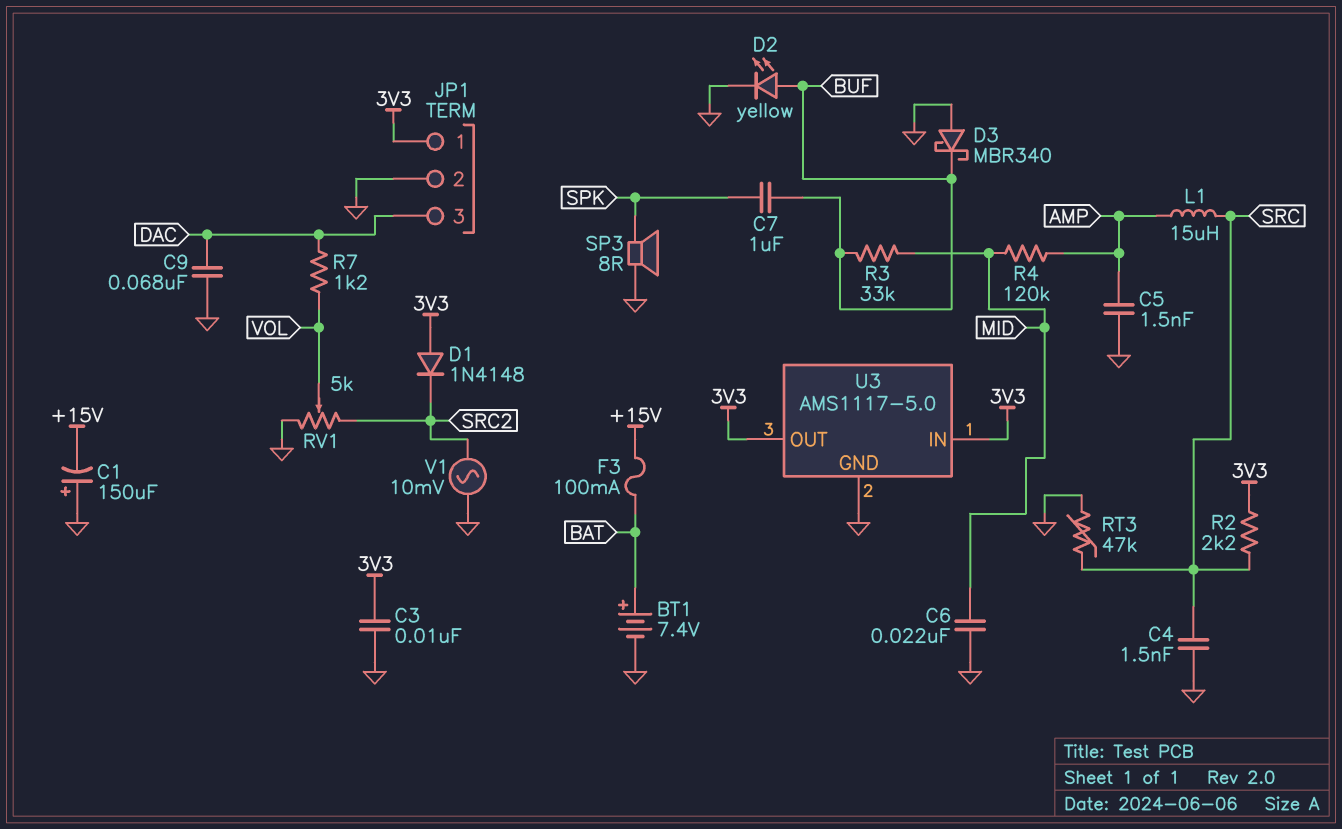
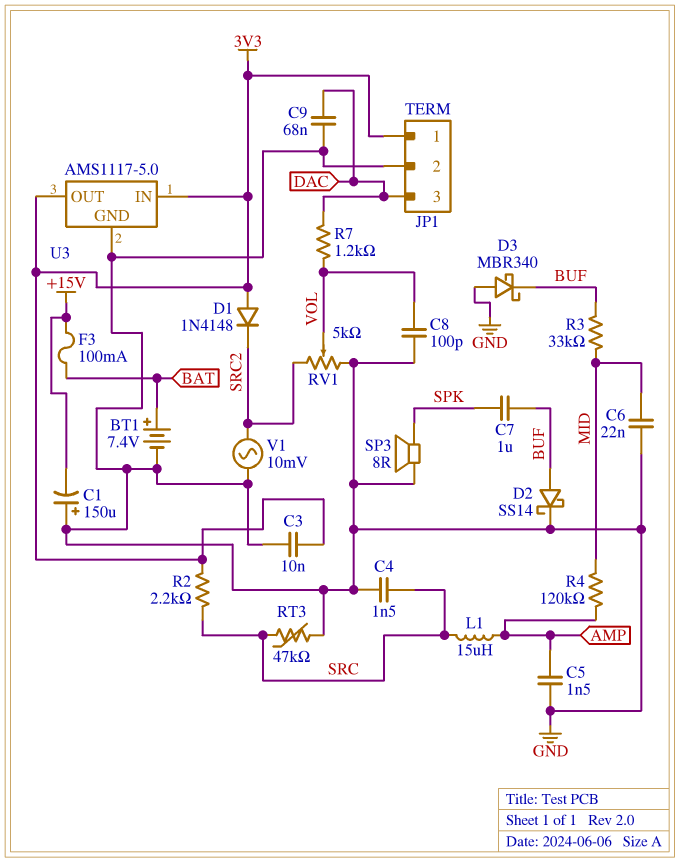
C8: none -> 100pF (GND, VOL)
D2: LED yellow (A BUF, K GND) -> schottky SS14 (A BUF, K GND)

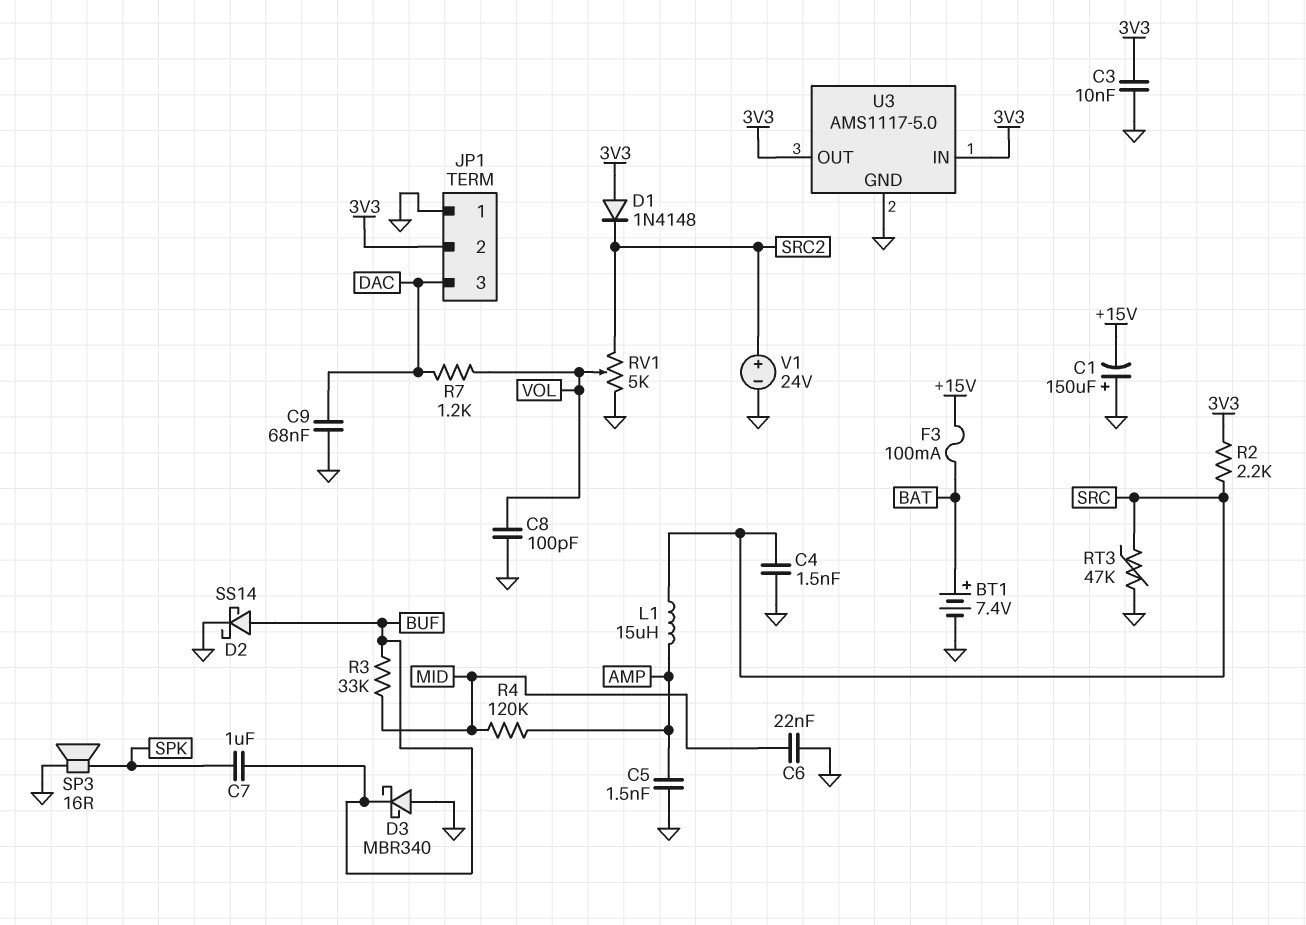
JP1 pin 1: 3V3 -> GND
JP1 pin 2: GND -> 3V3
SP3: speaker 8R (GND, SPK) -> speaker 16R (GND, SPK)
V1: AC 10mV (GND, SRC2) -> 24V (plus SRC2, minus GND)

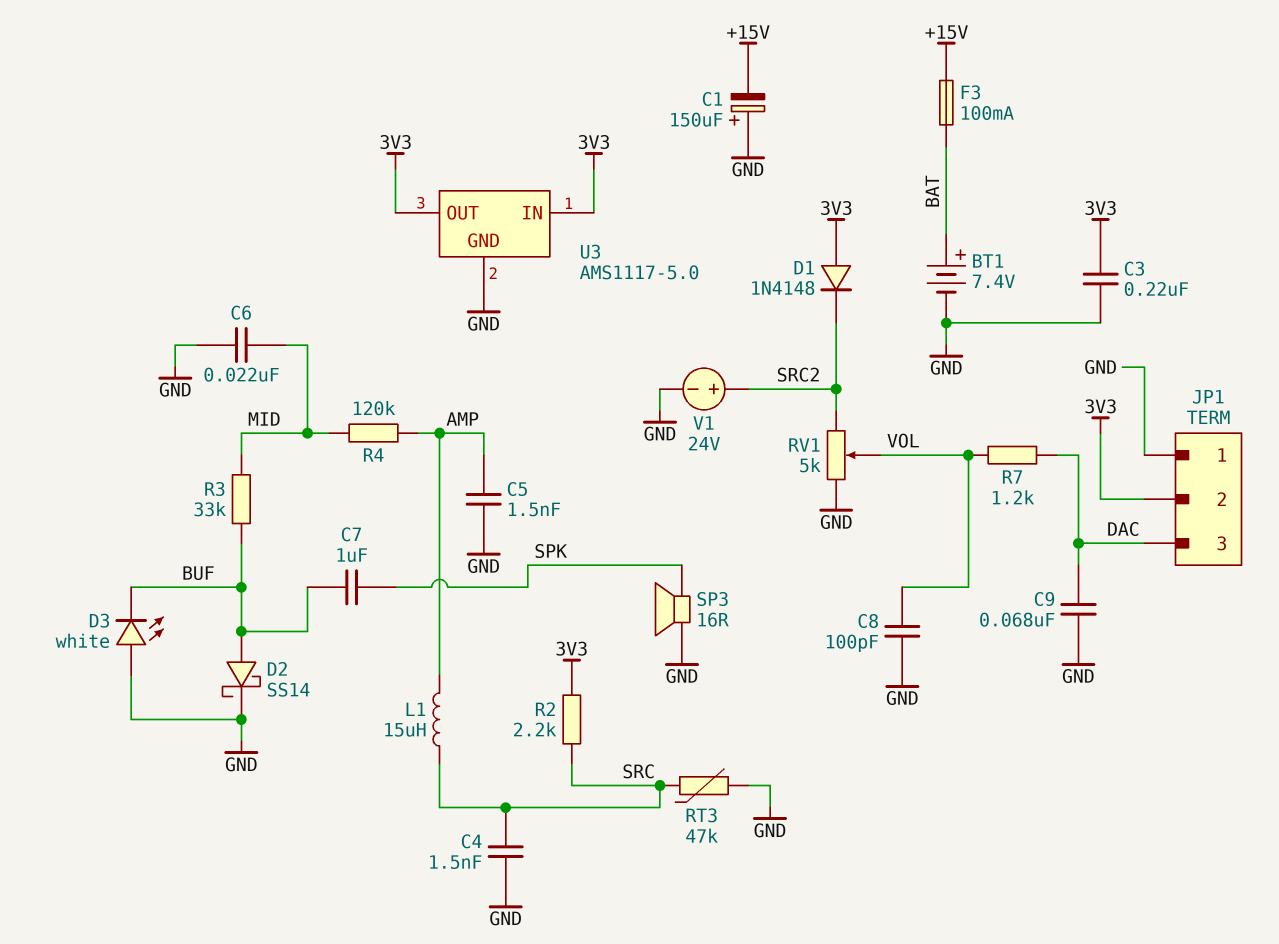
C3: 10nF (3V3, GND) -> 220nF (3V3, GND)
D3: schottky MBR340 (A GND, K BUF) -> LED white (A GND, K BUF)

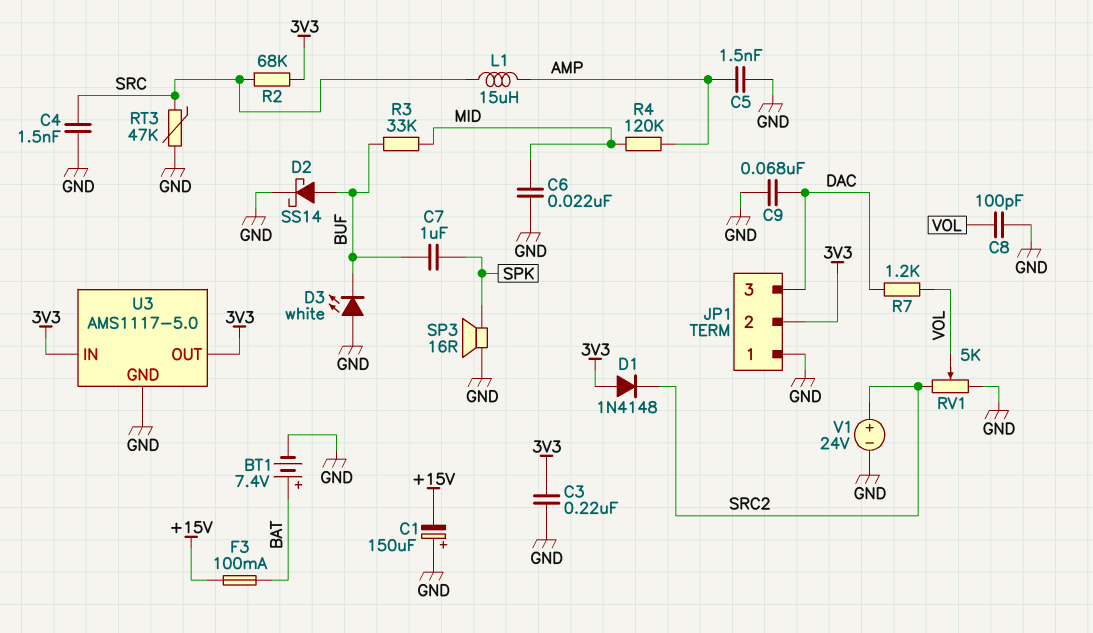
R2: 2.2k (3V3, SRC) -> 68k (3V3, SRC)

